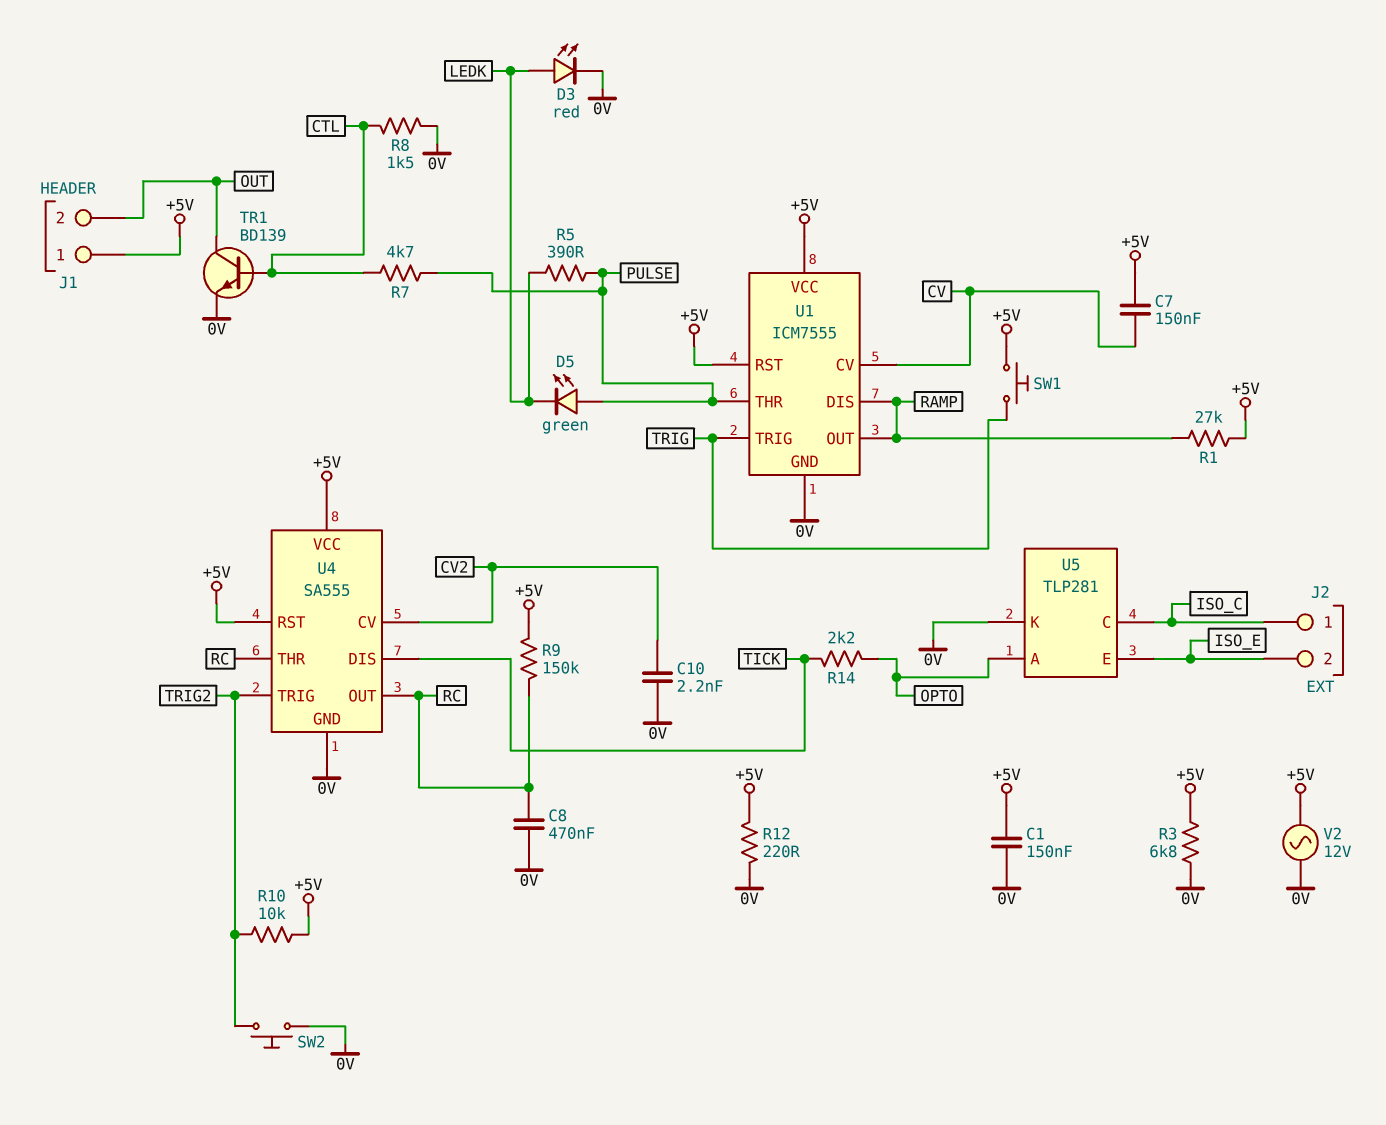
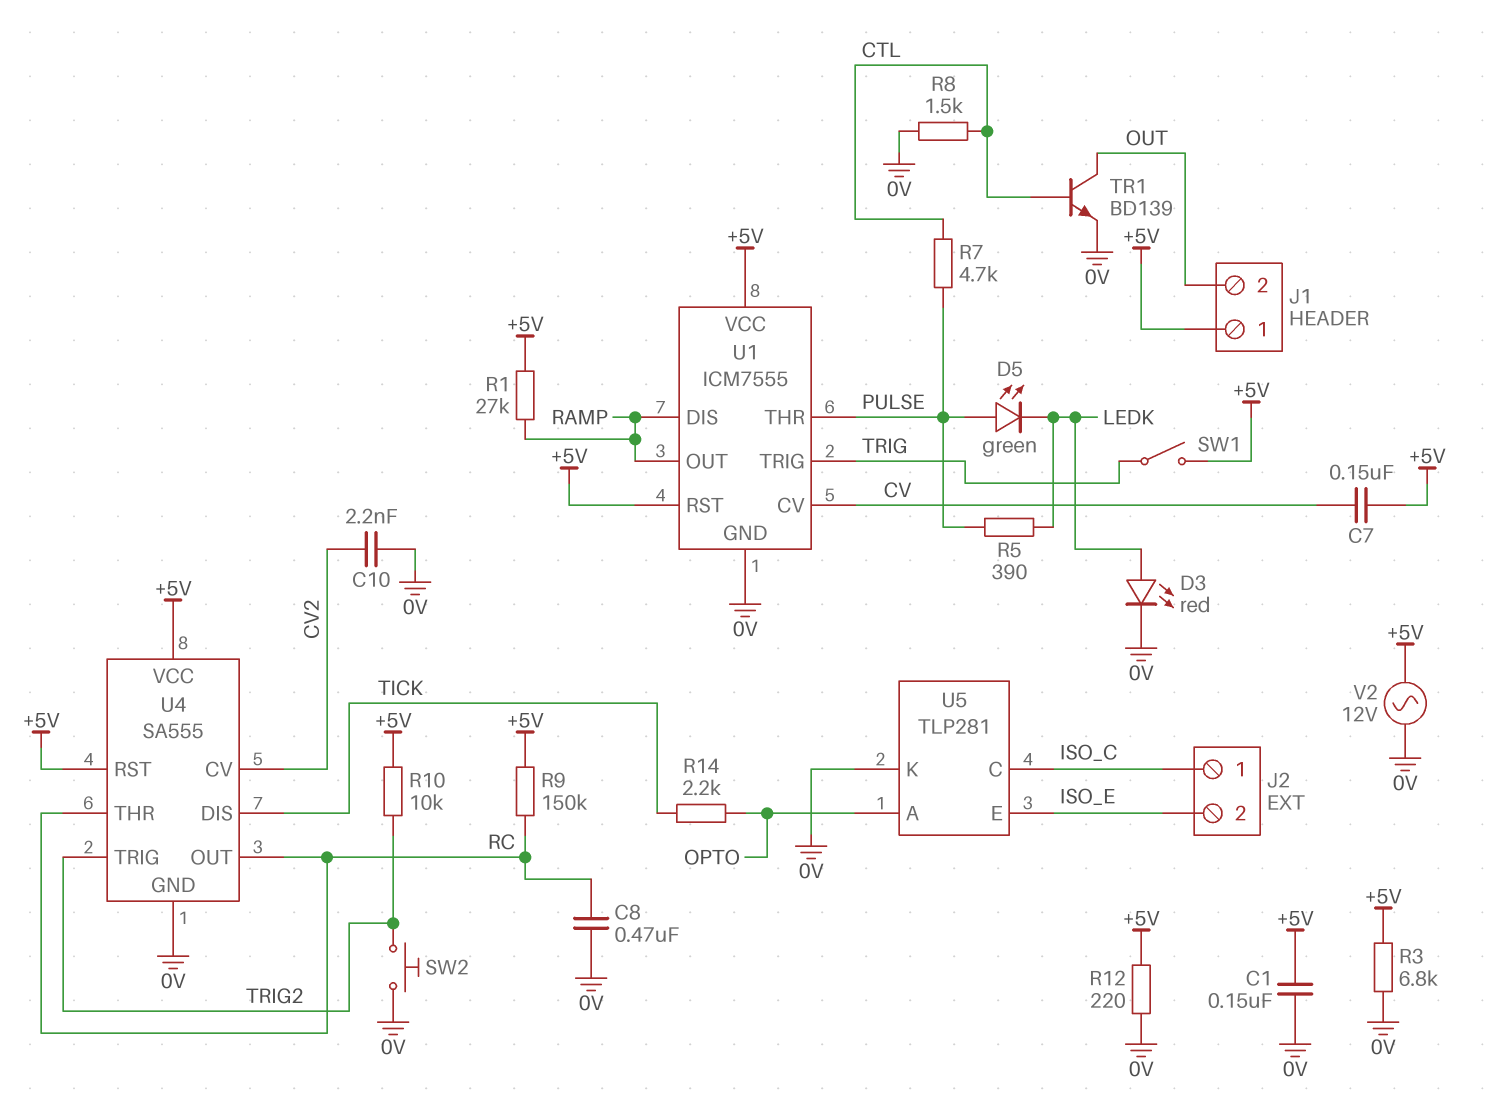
SW1: button (+5V, TRIG) -> switch (+5V, TRIG)

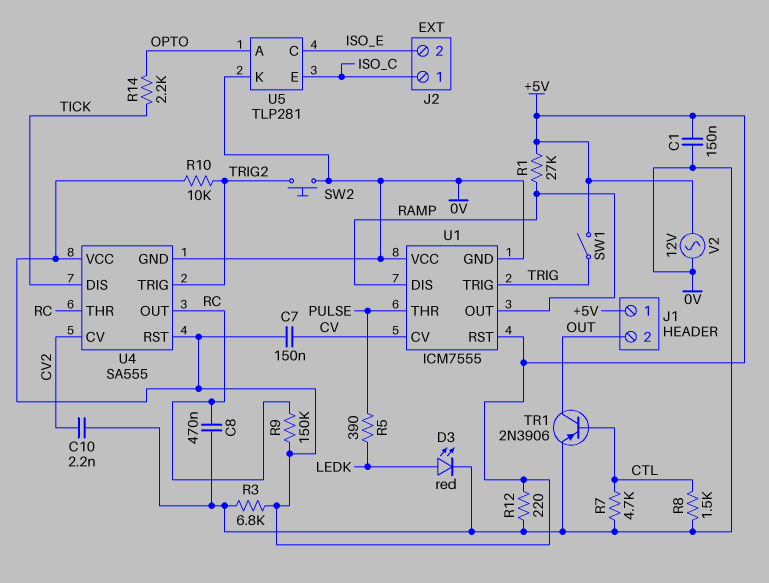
D5: LED green (A PULSE, K LEDK) -> none
R7: 4.7k (CTL, PULSE) -> 4.7k (0V, CTL)
TR1: NPN BD139 (B CTL, C OUT, E 0V) -> PNP 2N3906 (B CTL, C OUT, E 0V)
U1 pin VCC: +5V -> 0V
U5 pin C: ISO_C -> ISO_E
U5 pin E: ISO_E -> ISO_C

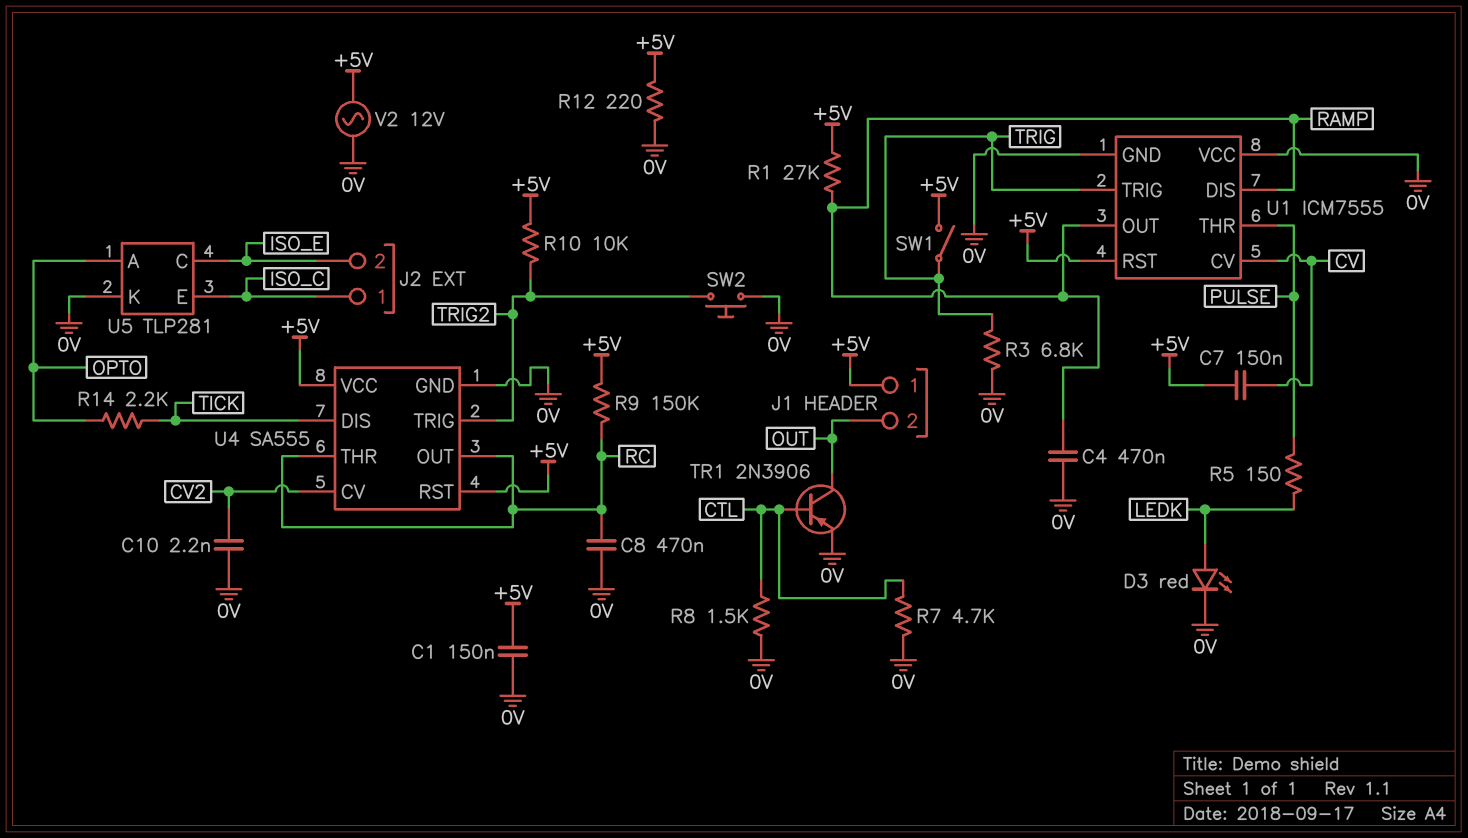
C4: none -> 470nF (0V, RAMP)
R3: 6.8k (+5V, 0V) -> 6.8k (0V, TRIG)
R5: 390 (LEDK, PULSE) -> 150 (LEDK, PULSE)

